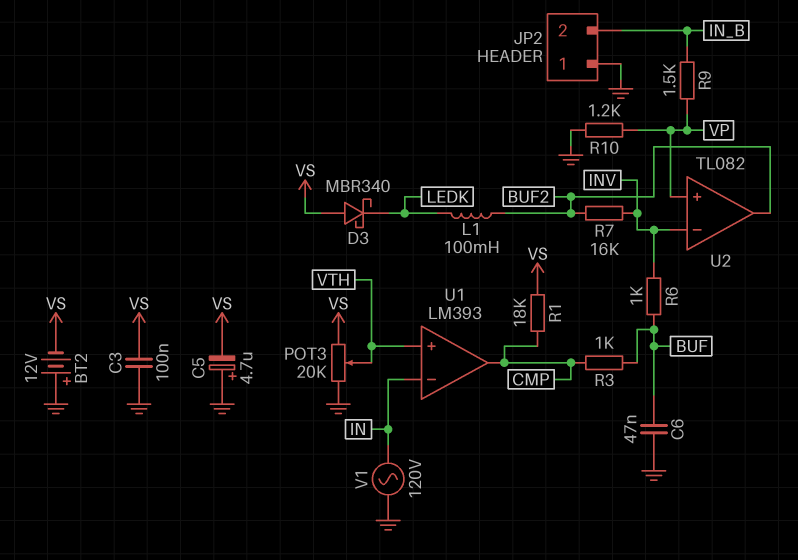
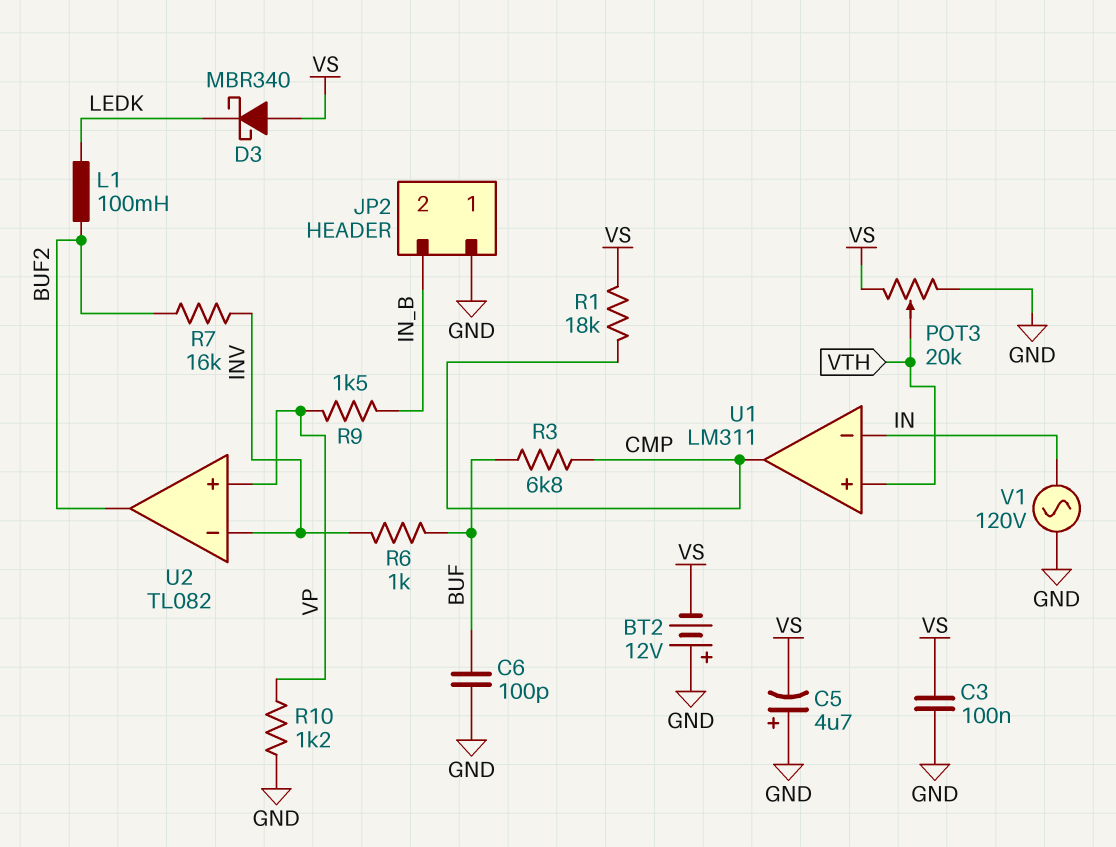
C6: 47nF (BUF, GND) -> 100pF (BUF, GND)
R3: 1k (BUF, CMP) -> 6.8k (BUF, CMP)
U1: LM393 -> LM311

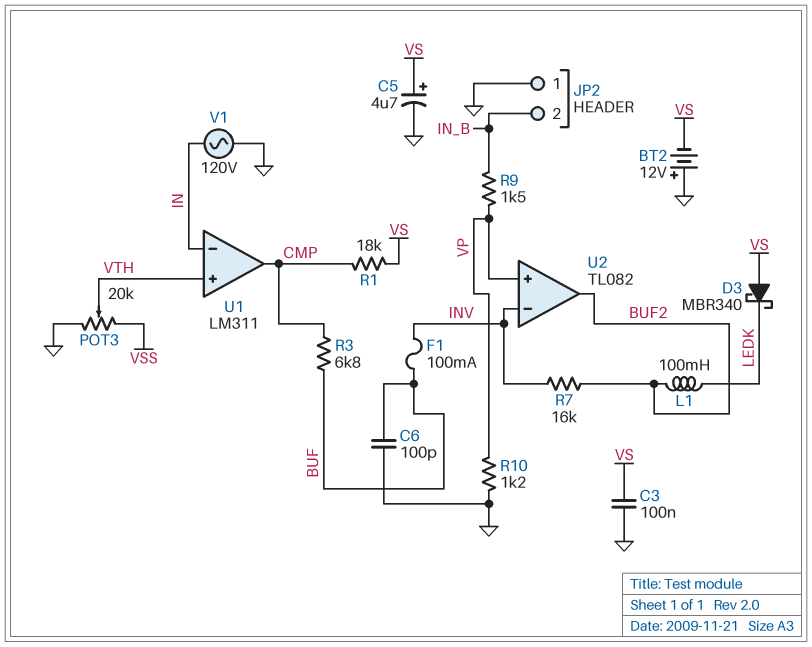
C5: 4.7uF (plus GND, minus VS) -> 4.7uF (plus VS, minus GND)
F1: none -> 100mA (BUF, INV)
POT3: 20k (GND, VS, wiper VTH) -> 20k (GND, VSS, wiper VTH)
R6: 1k (BUF, INV) -> none

